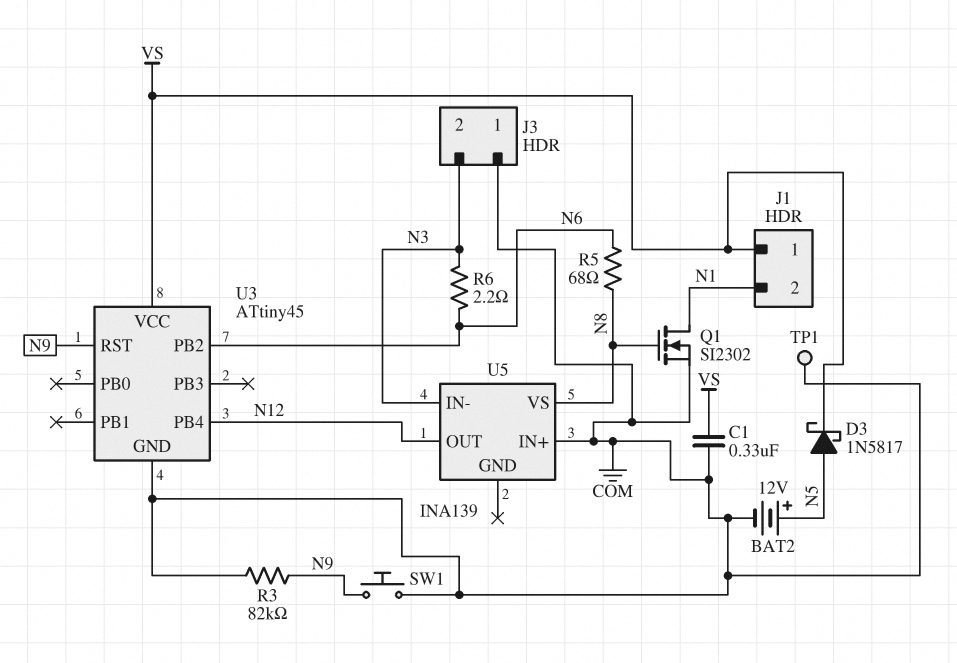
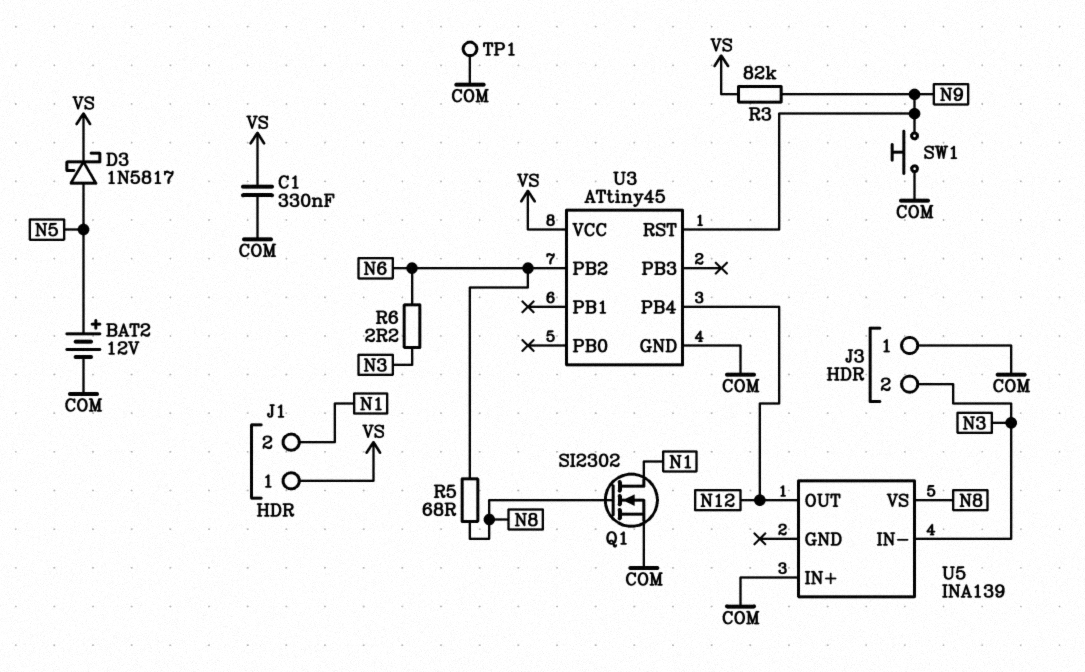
R3: 82k (COM, N9) -> 82k (N9, VS)

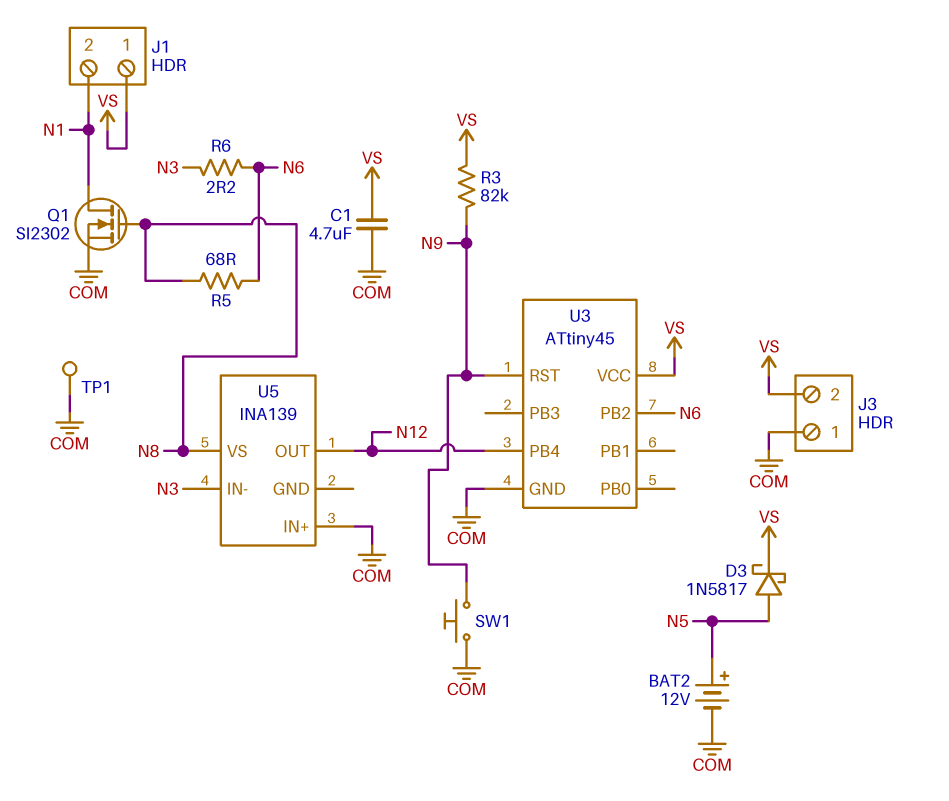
C1: 330nF (COM, VS) -> 4.7uF (COM, VS)
J3 pin 2: N3 -> VS

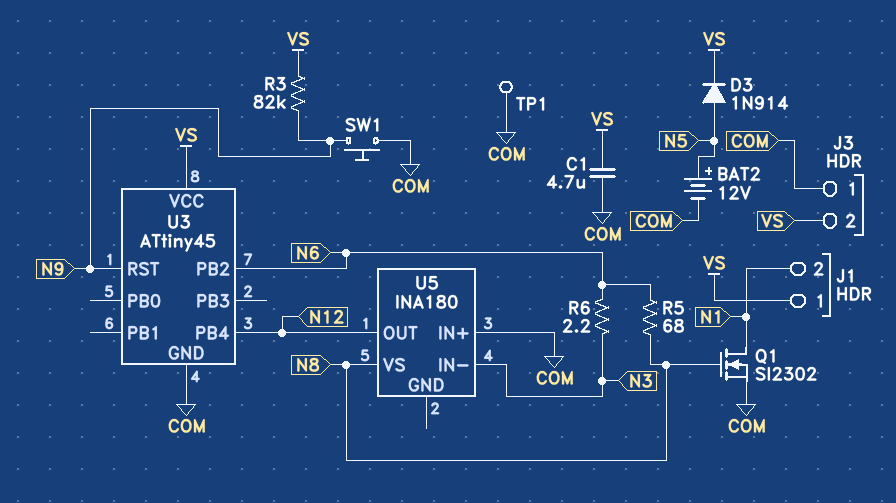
D3: schottky 1N5817 (A N5, K VS) -> diode 1N914 (A N5, K VS)
U5: INA139 -> INA180

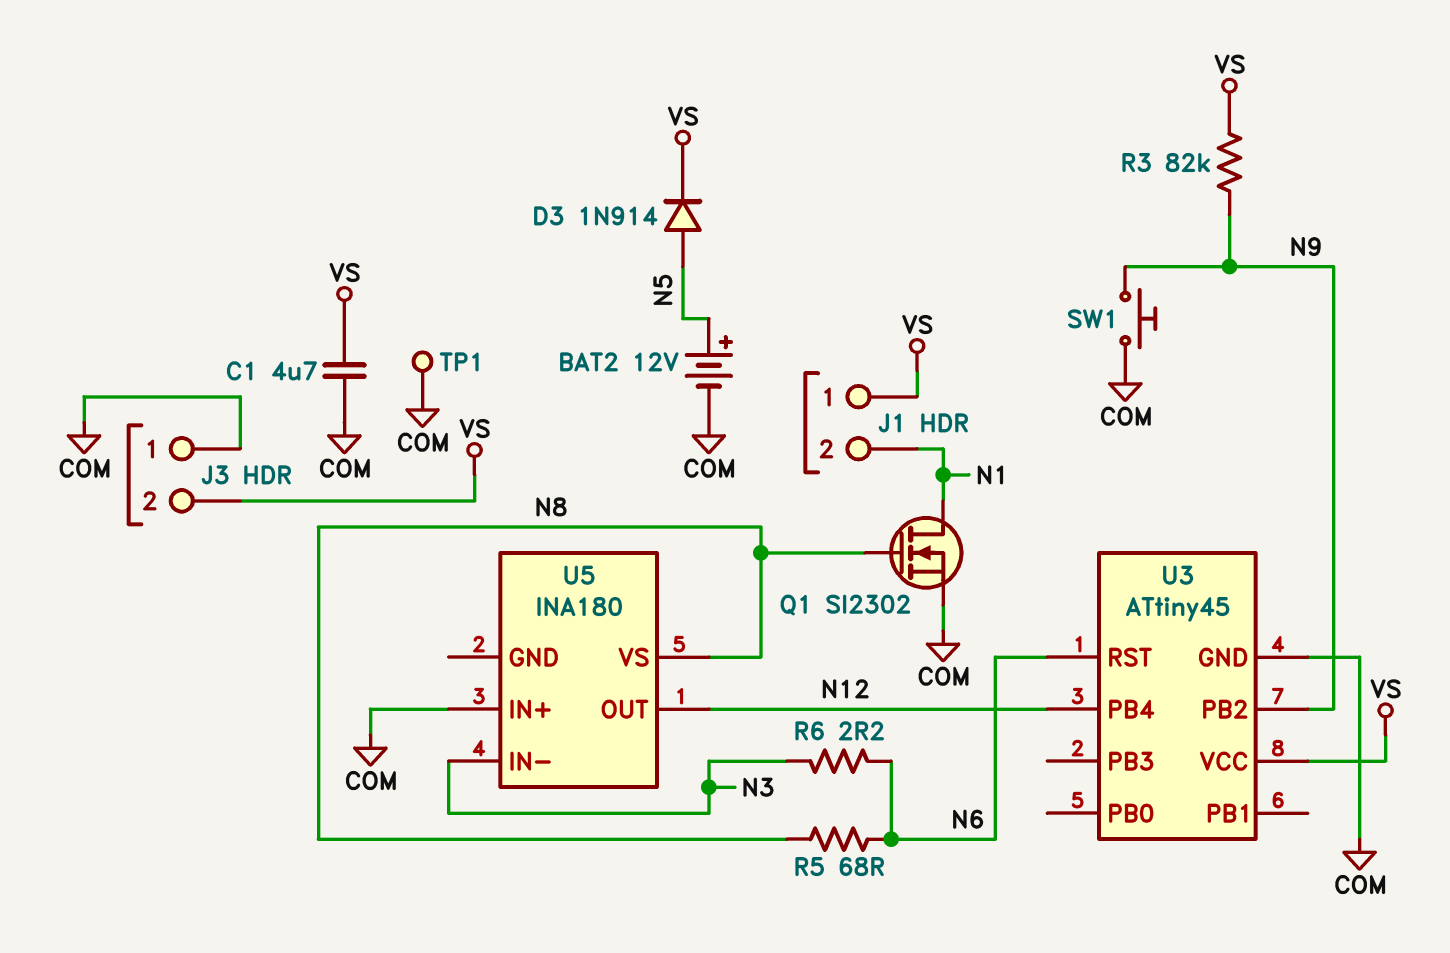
U3 pin PB2: N6 -> N9
U3 pin RST: N9 -> N6

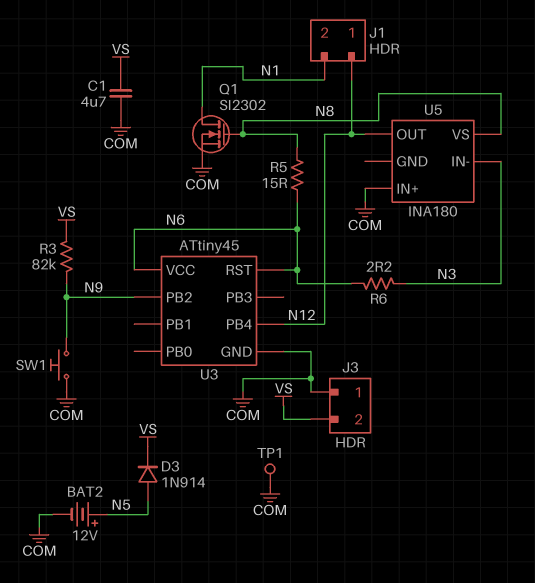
J1 pin 1: VS -> N12
R5: 68 (N6, N8) -> 15 (N6, N8)
U3 pin VCC: VS -> N6

